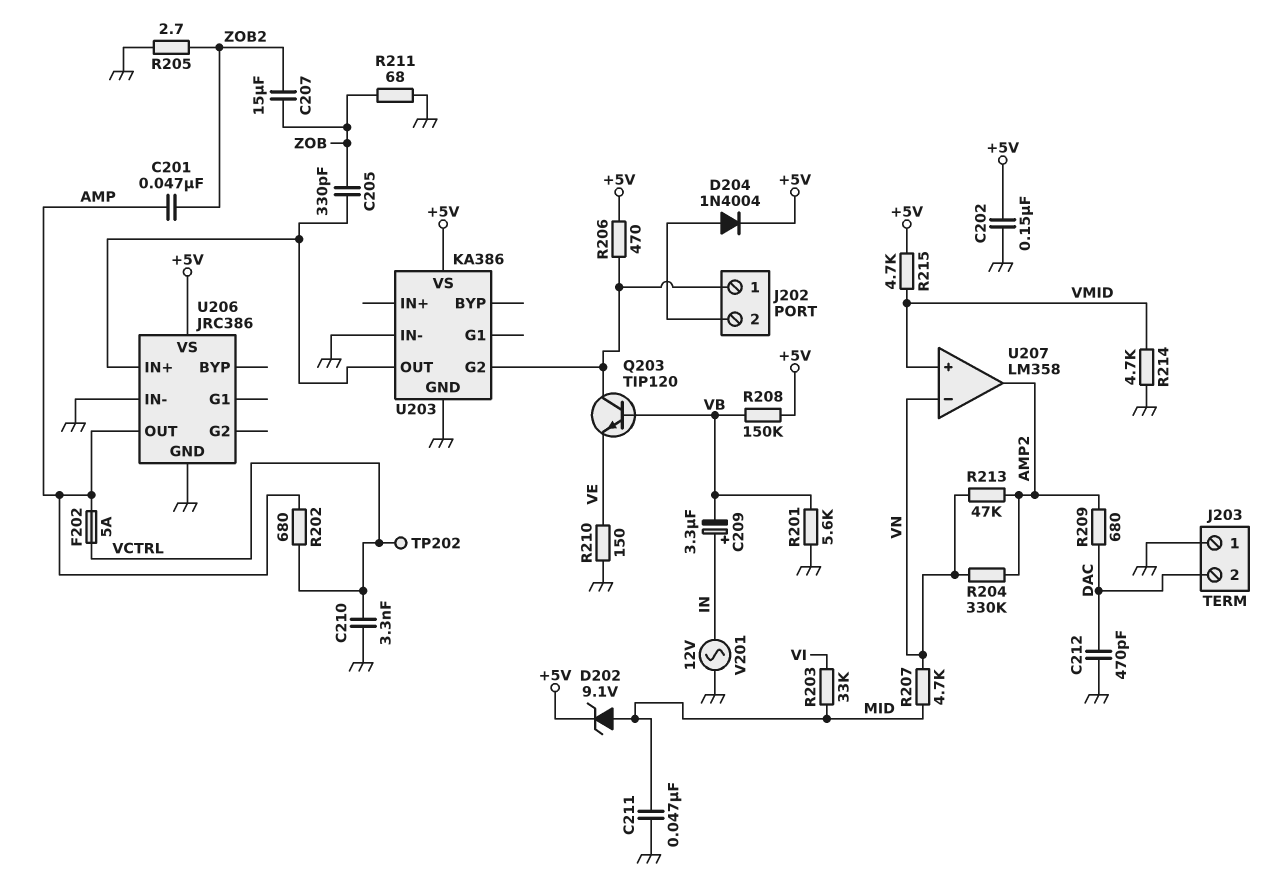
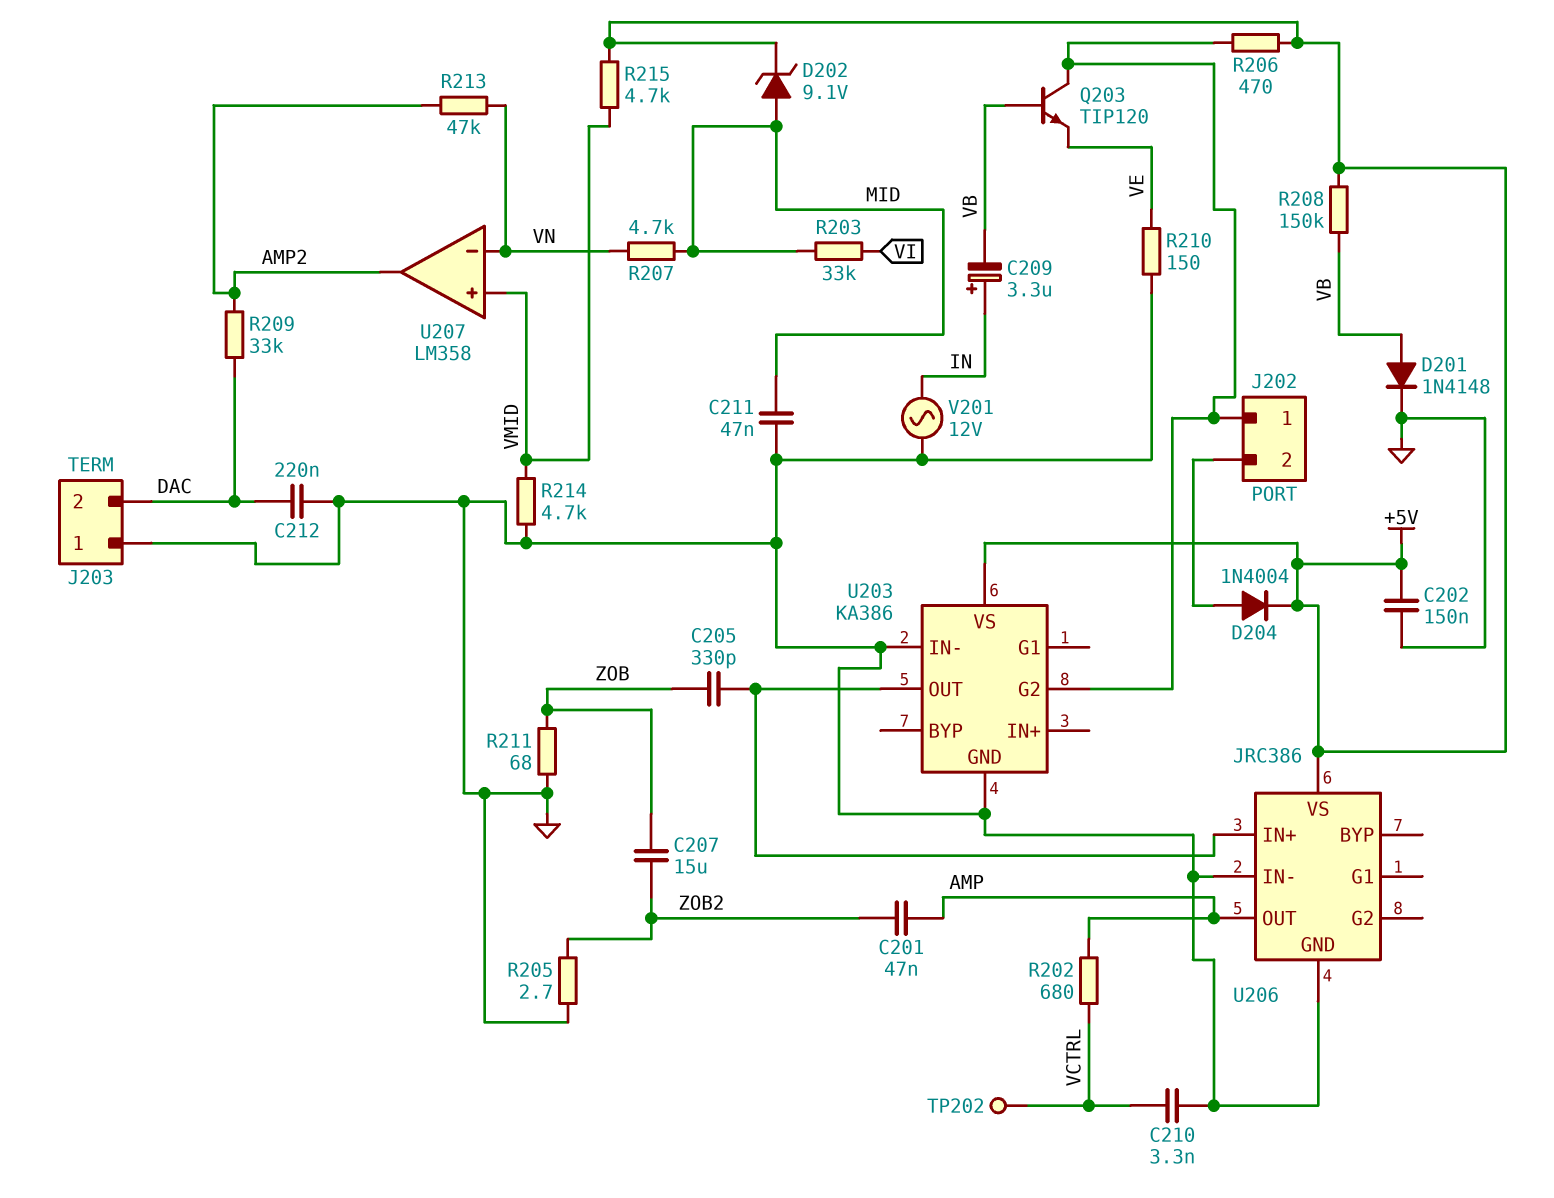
C212: 470pF (DAC, GND) -> 220nF (DAC, GND)
D201: none -> diode 1N4148 (A VB, K GND)
F202: 5A (AMP, VCTRL) -> none
R201: 5.6k (GND, VB) -> none
R204: 330k (AMP2, VN) -> none
R209: 680 (AMP2, DAC) -> 33k (AMP2, DAC)

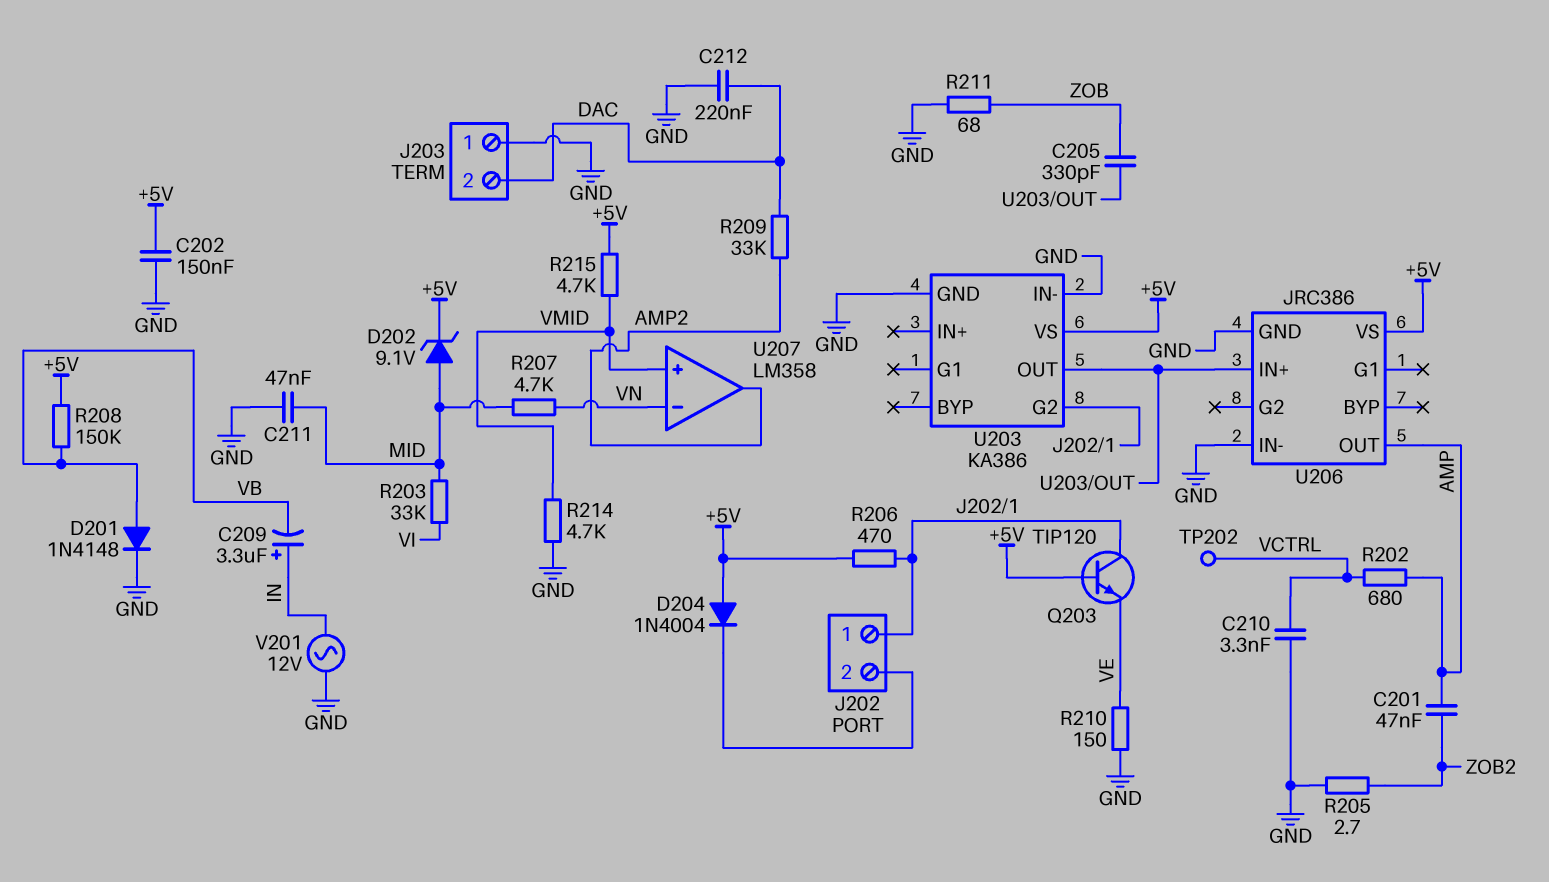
C207: 15uF (ZOB, ZOB2) -> none
D204: diode 1N4004 (A J202/2, K +5V) -> diode 1N4004 (A +5V, K J202/2)
Q203: NPN TIP120 (B VB, C J202/1, E VE) -> NPN TIP120 (B +5V, C J202/1, E VE)
R213: 47k (AMP2, VN) -> none

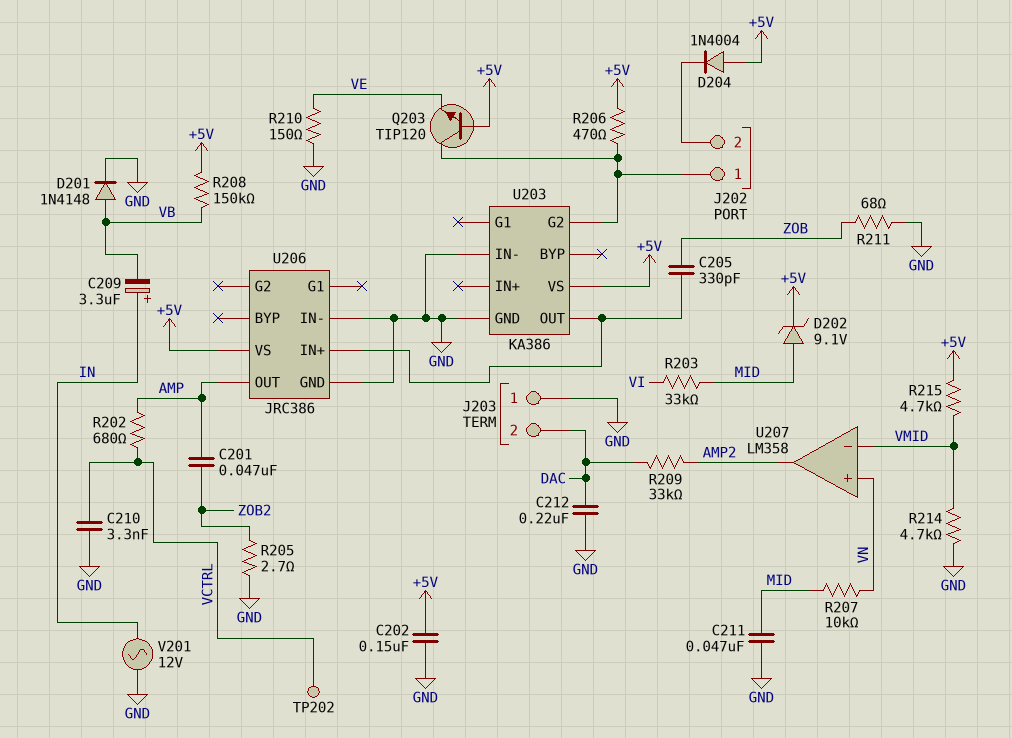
R207: 4.7k (MID, VN) -> 10k (MID, VN)
U207 pin in+: VMID -> VN
U207 pin in-: VN -> VMID

